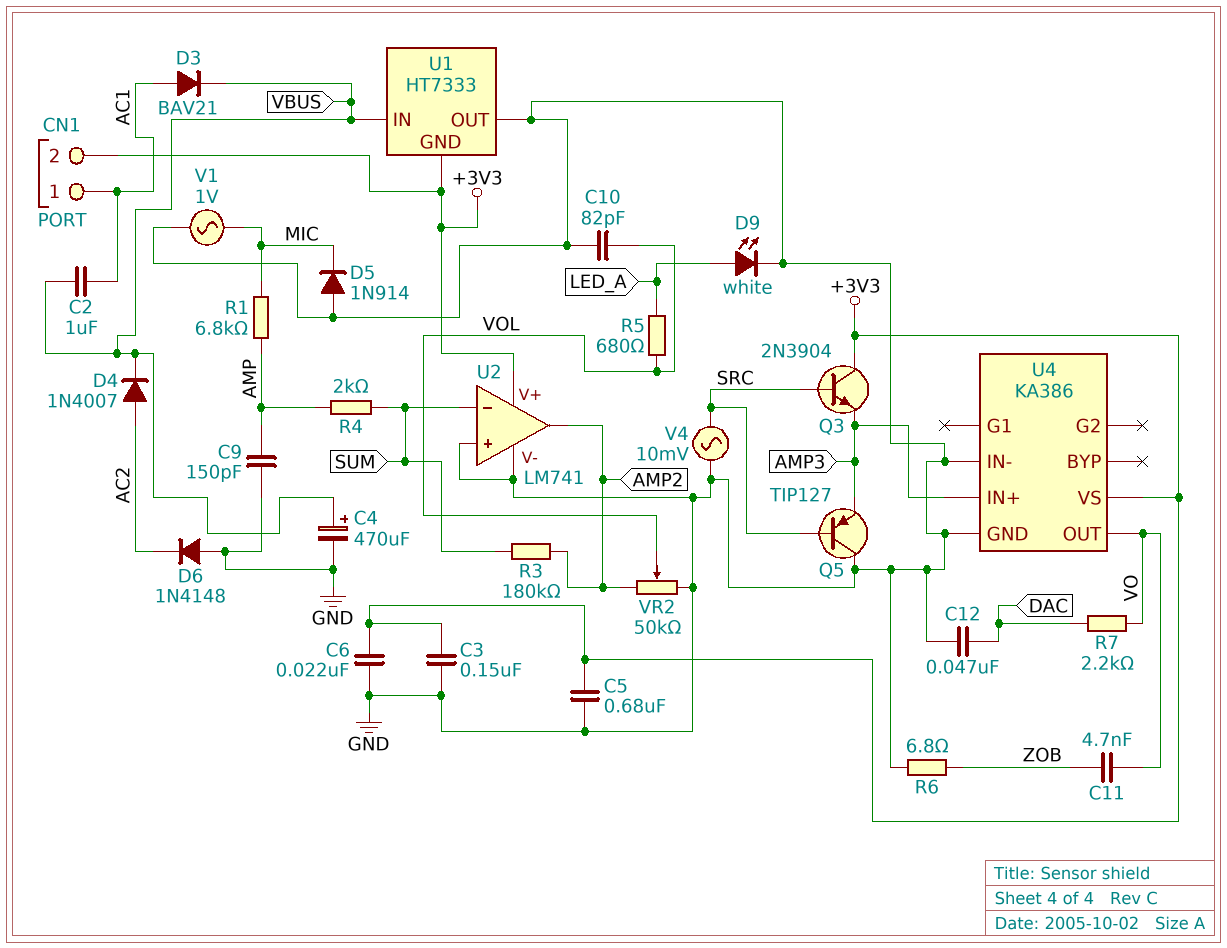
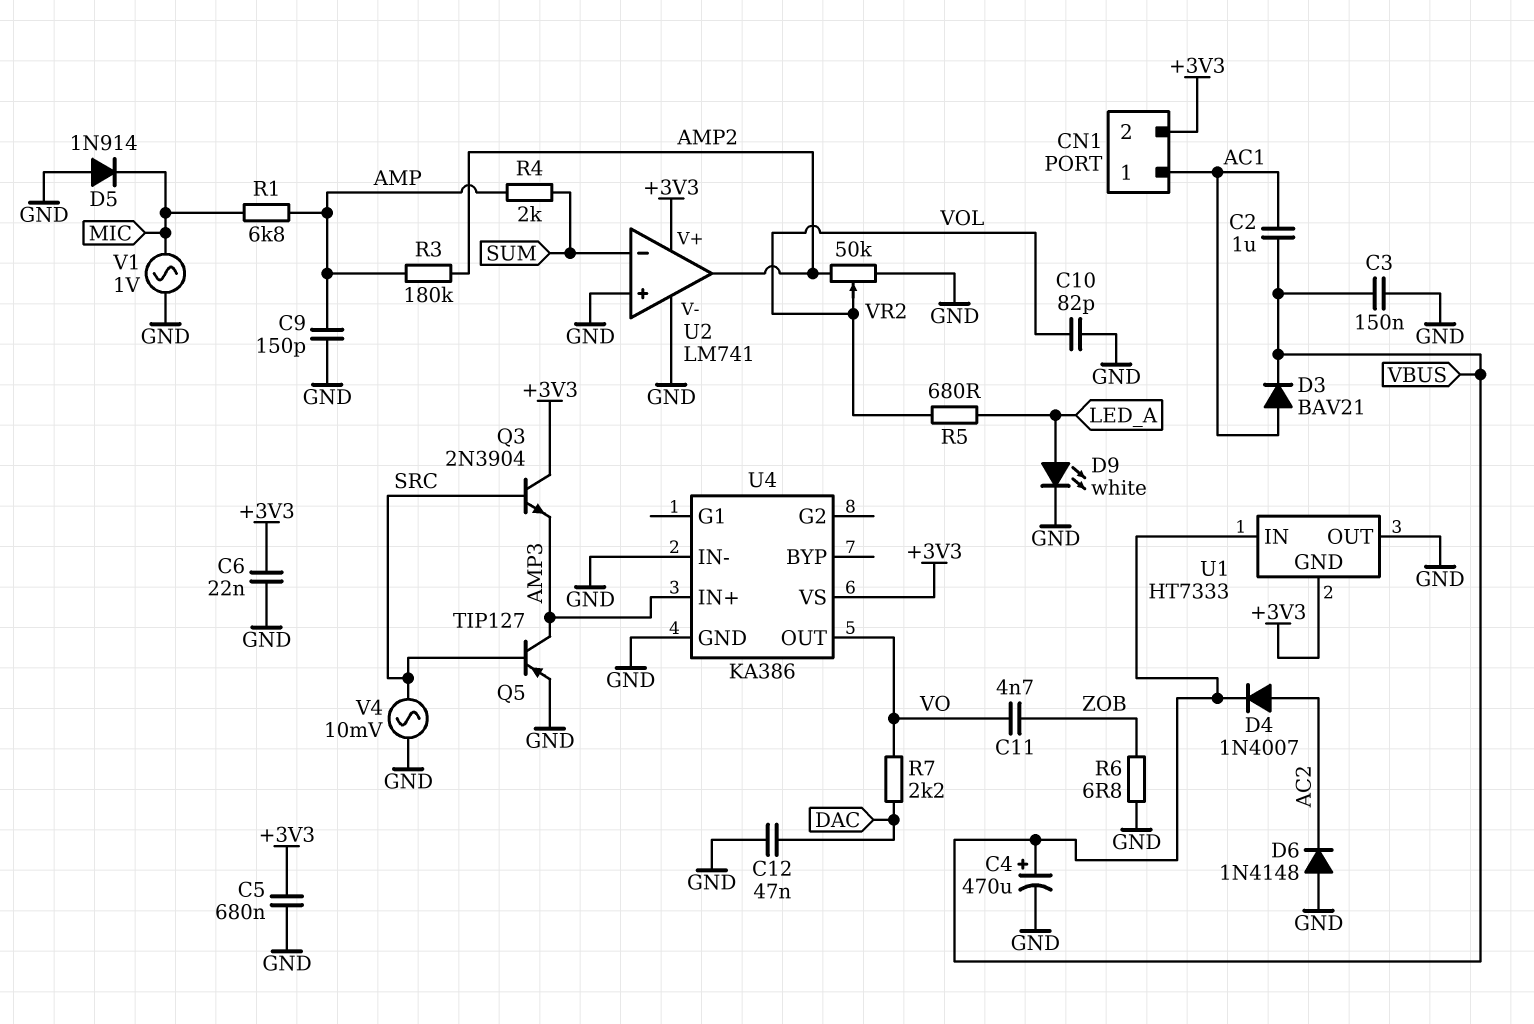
C3: 150nF (+3V3, GND) -> 150nF (GND, VBUS)
Q5: PNP TIP127 (B SRC, C GND, E AMP3) -> PNP TIP127 (B SRC, C AMP3, E GND)
R3: 180k (AMP2, SUM) -> 180k (AMP, AMP2)

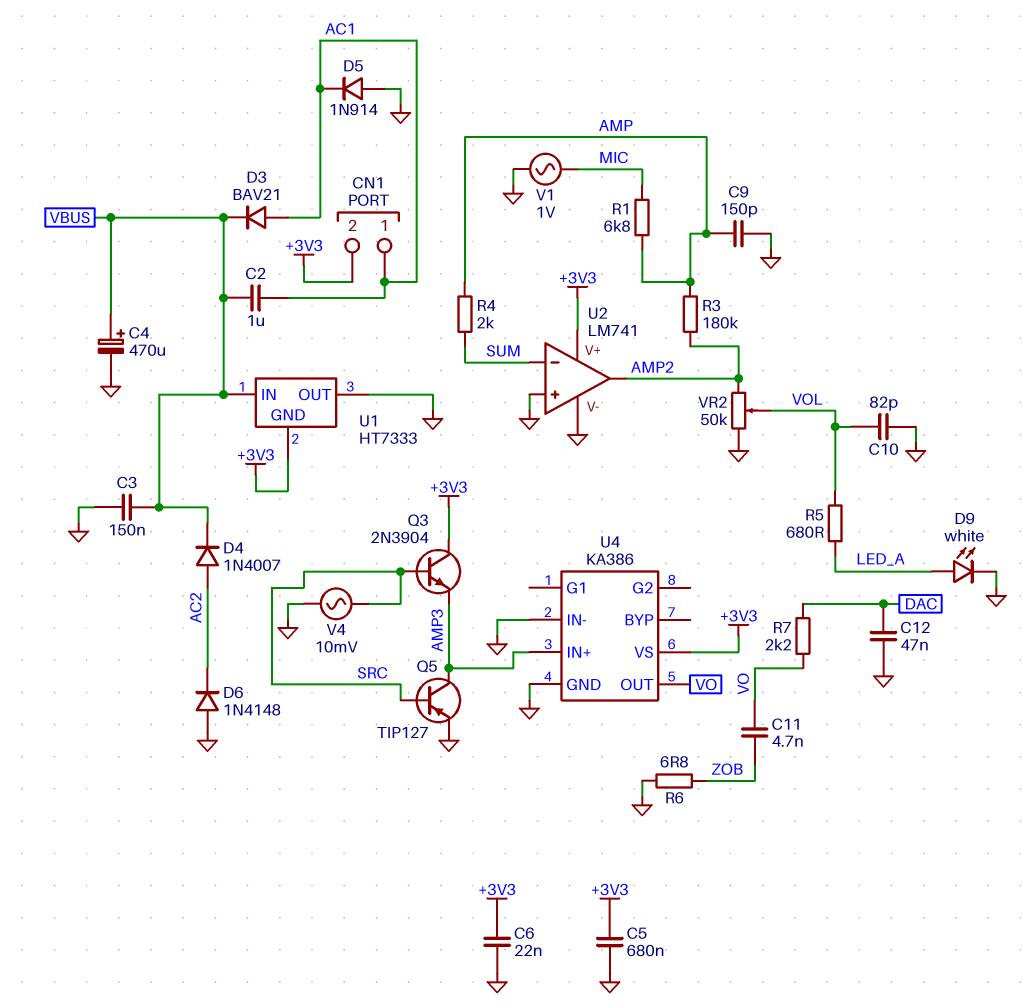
D5: diode 1N914 (A GND, K MIC) -> diode 1N914 (A GND, K AC1)

